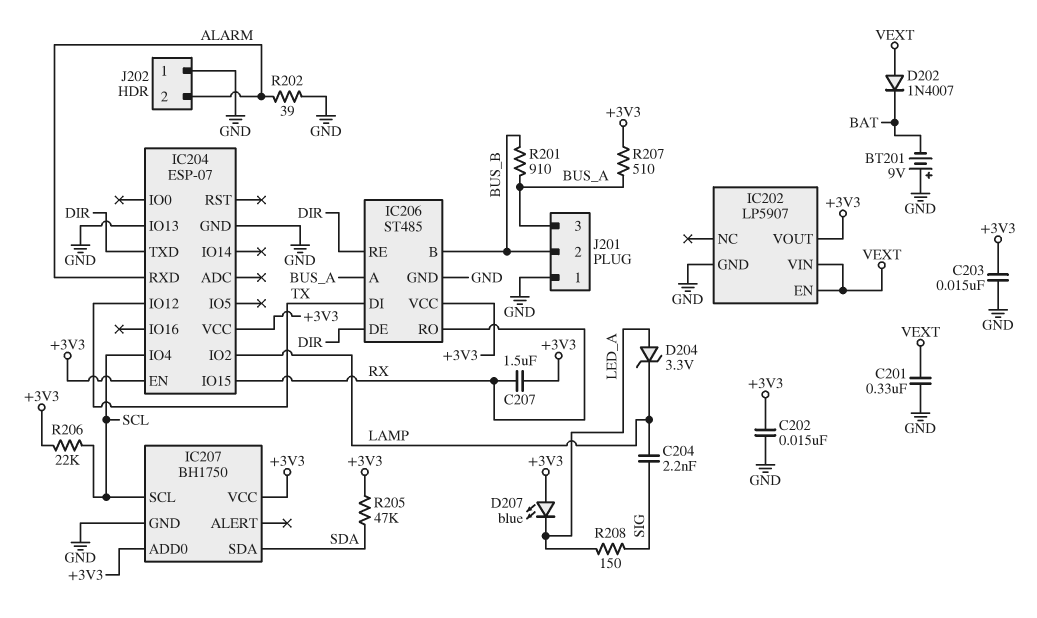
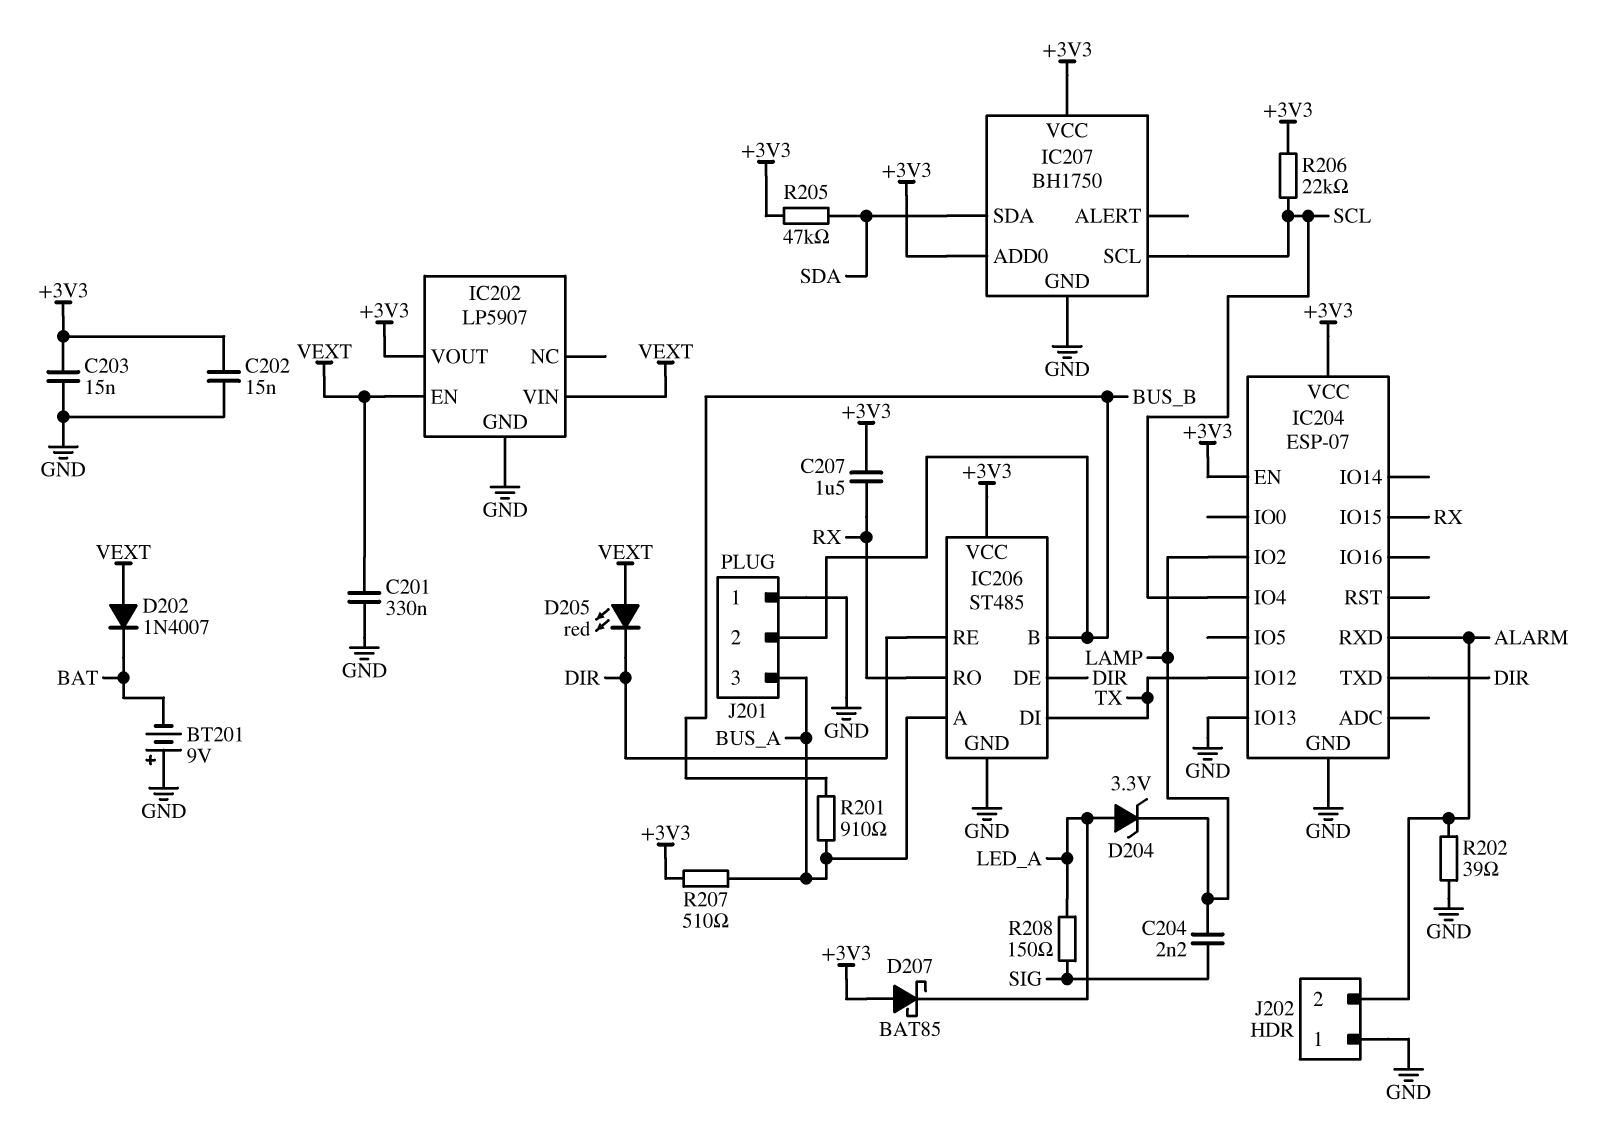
D205: none -> LED red (A VEXT, K DIR)
D207: LED blue (A +3V3, K LED_A) -> schottky BAT85 (A +3V3, K LED_A)

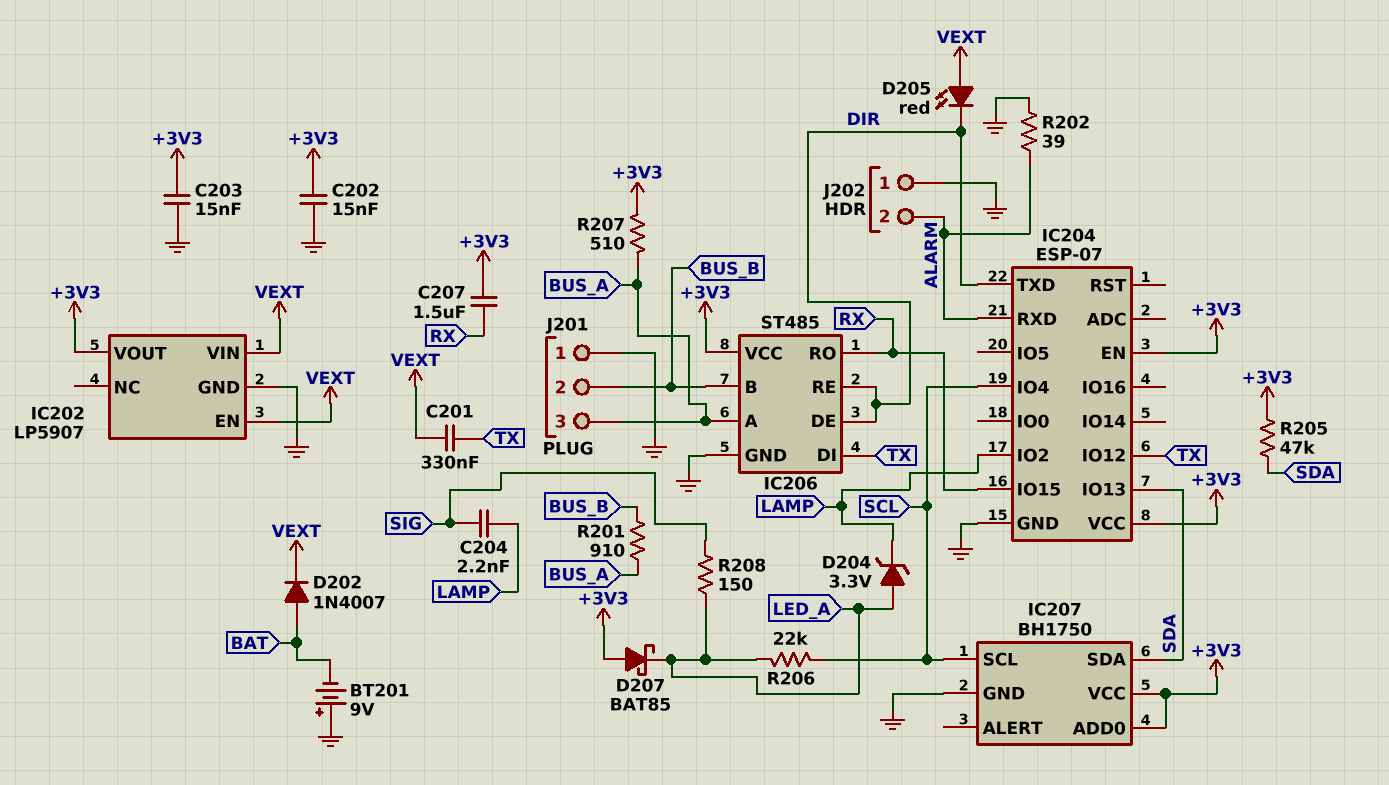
C201: 330nF (GND, VEXT) -> 330nF (TX, VEXT)
D202: diode 1N4007 (A VEXT, K BAT) -> diode 1N4007 (A BAT, K VEXT)
IC204 pin IO13: GND -> SDA
R206: 22k (+3V3, SCL) -> 22k (LED_A, SCL)

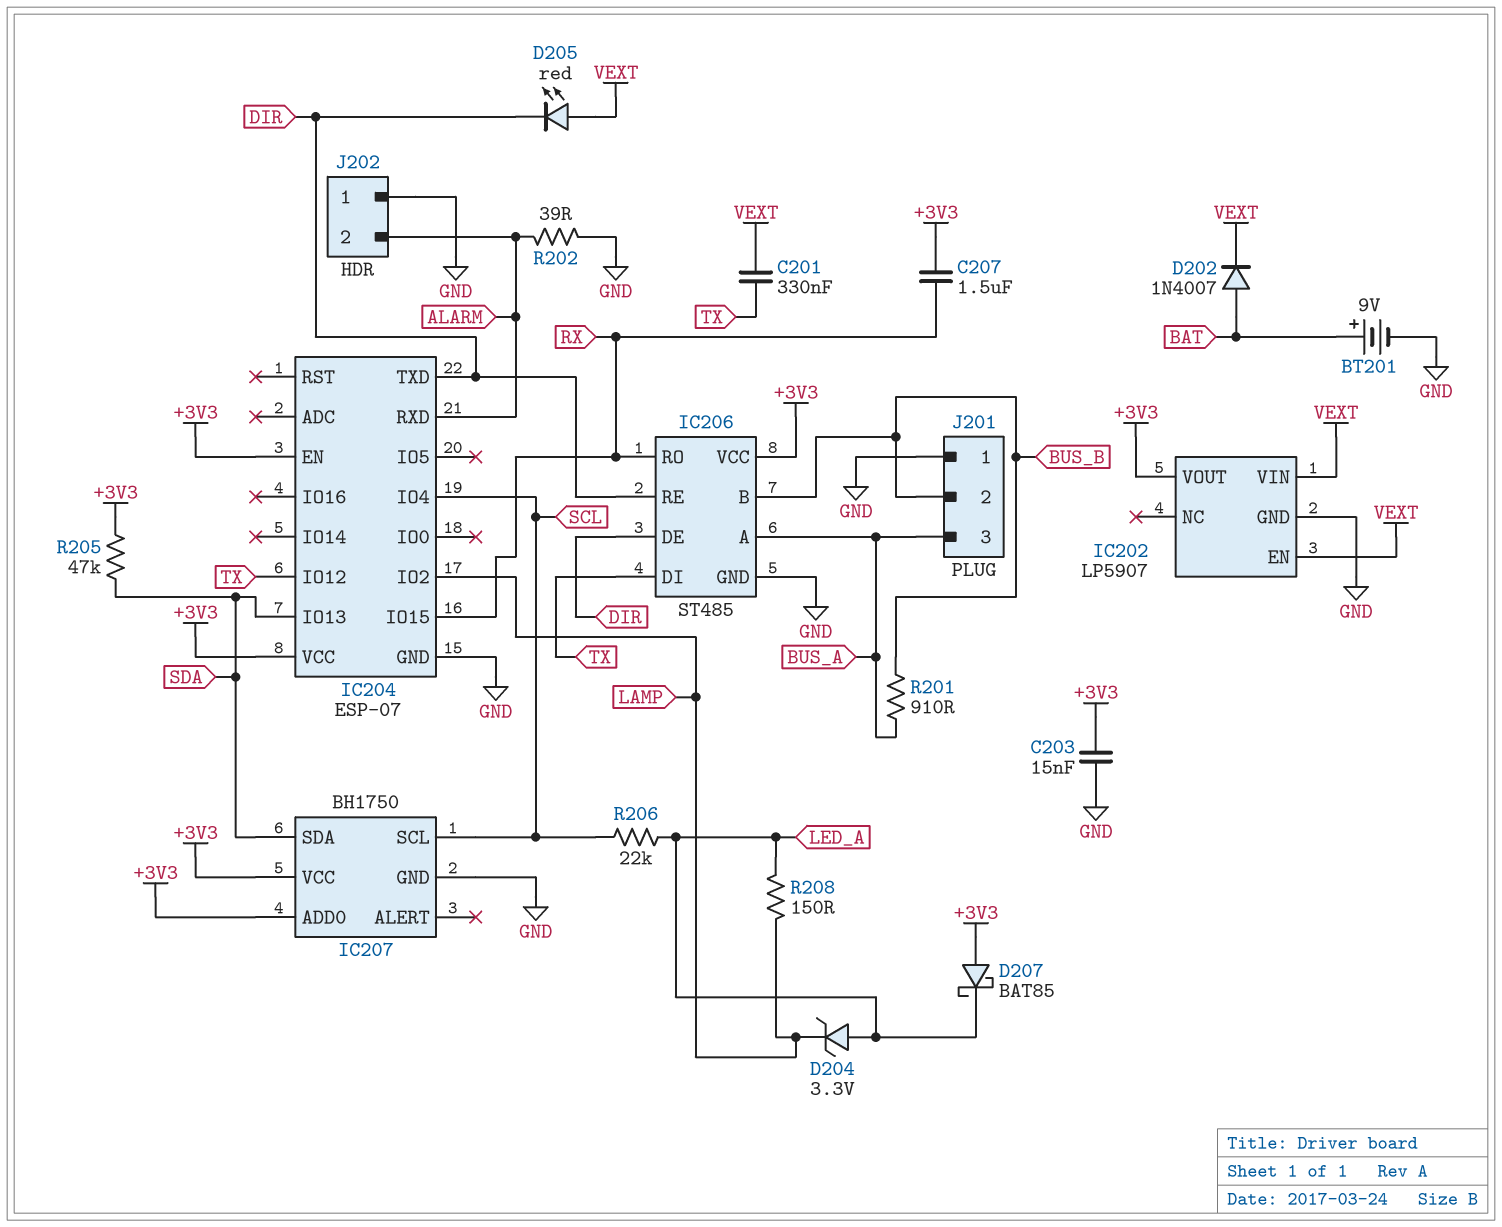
BT201: 9V (plus GND, minus BAT) -> 9V (plus BAT, minus GND)
C202: 15nF (+3V3, GND) -> none
C204: 2.2nF (LAMP, SIG) -> none
R207: 510 (+3V3, BUS_A) -> none
R208: 150 (LED_A, SIG) -> 150 (LAMP, LED_A)

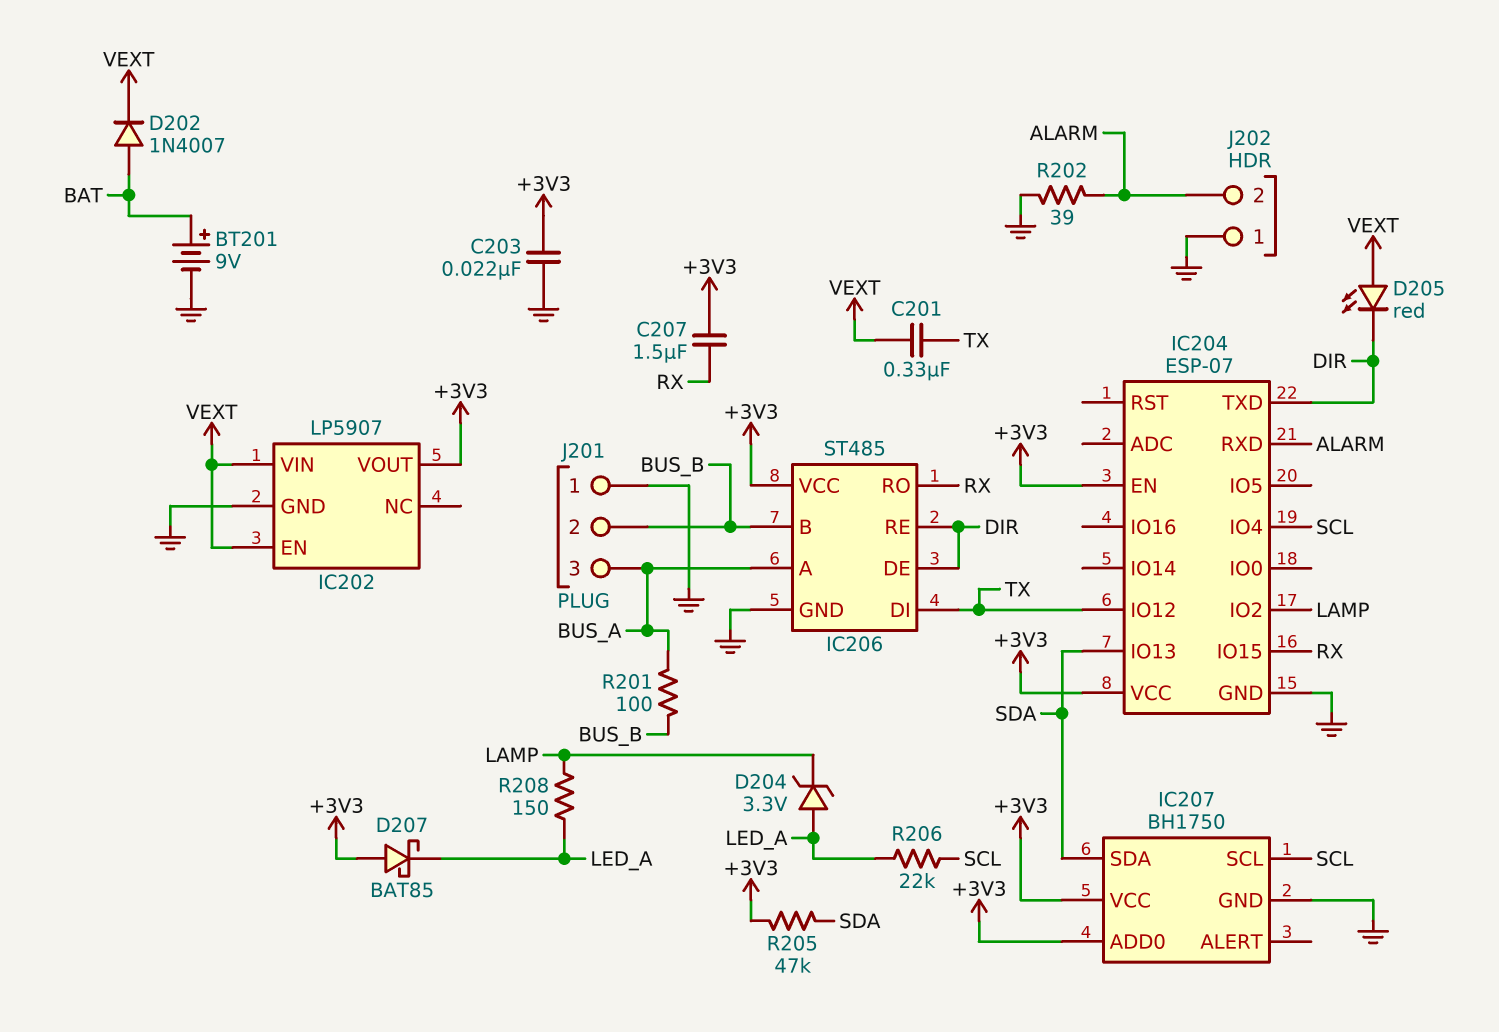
C203: 15nF (+3V3, GND) -> 22nF (+3V3, GND)
R201: 910 (BUS_A, BUS_B) -> 100 (BUS_A, BUS_B)

